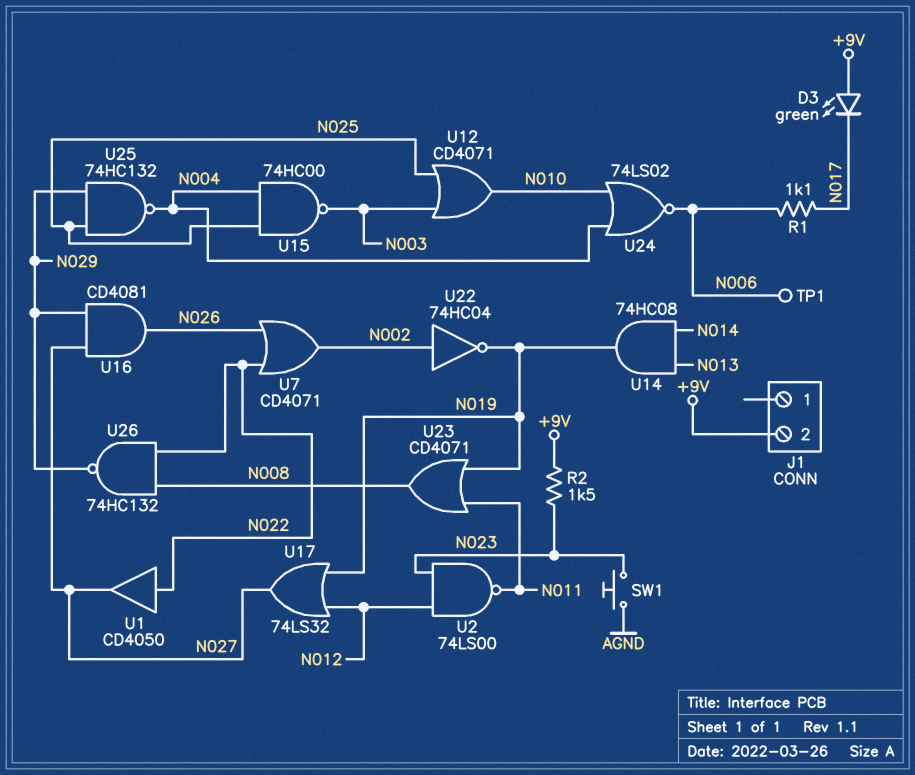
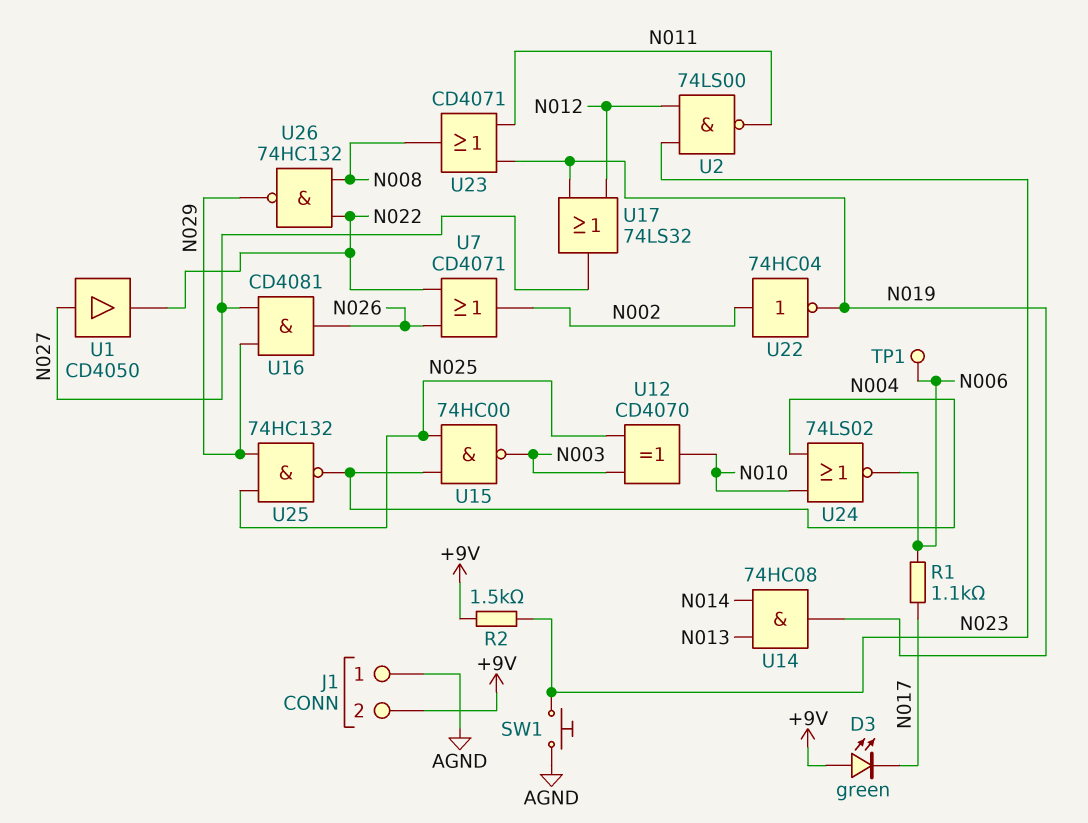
J1 pin 1: none -> AGND
U1: buffer CD4050 (in N022, out N027) -> buffer CD4050 (in N027, out N022)
U12: OR CD4071 (in N003, in N025, out N010) -> XOR CD4070 (in N003, in N025, out N010)

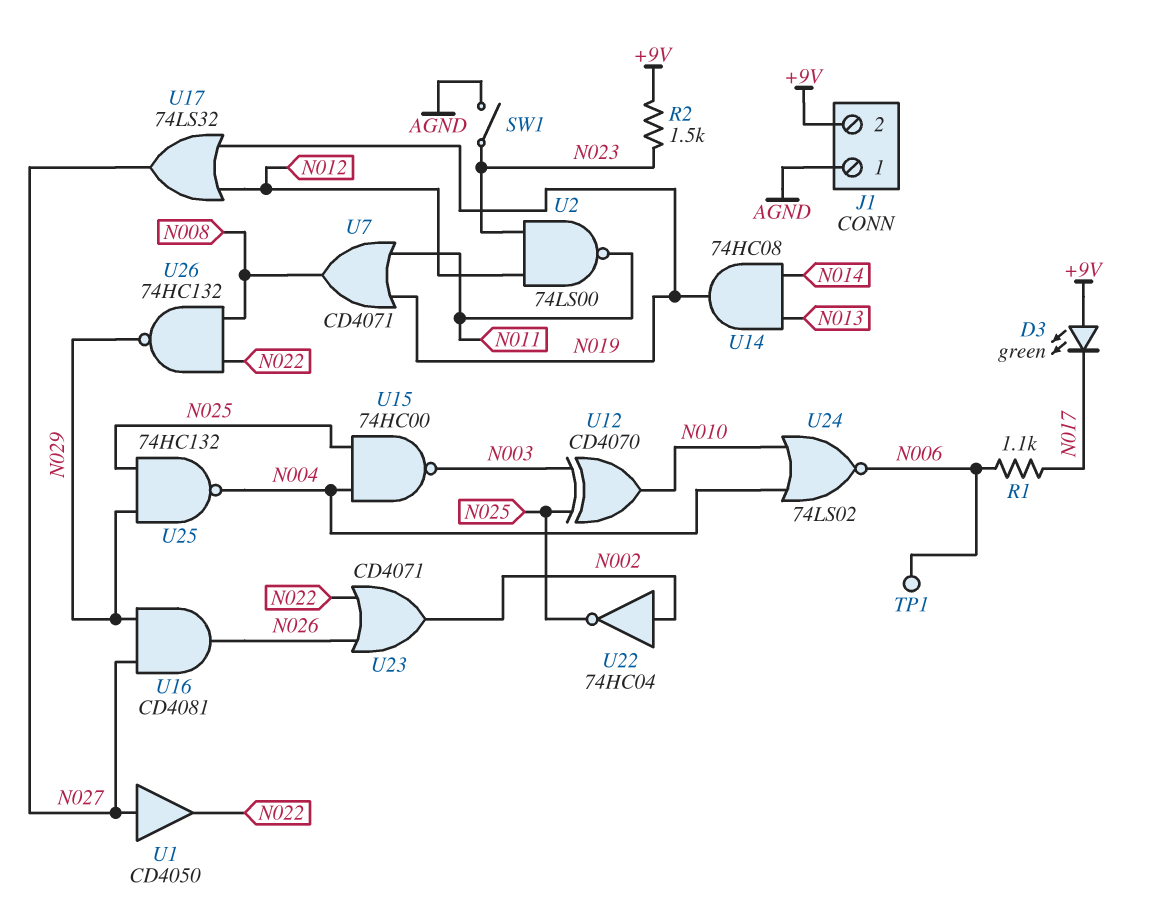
SW1: button (AGND, N023) -> switch (AGND, N023)
U7: OR CD4071 (in N022, in N026, out N002) -> OR CD4071 (in N011, in N019, out N008)
U22: NOT 74HC04 (in N002, out N019) -> NOT 74HC04 (in N002, out N025)
U23: OR CD4071 (in N011, in N019, out N008) -> OR CD4071 (in N022, in N026, out N002)

